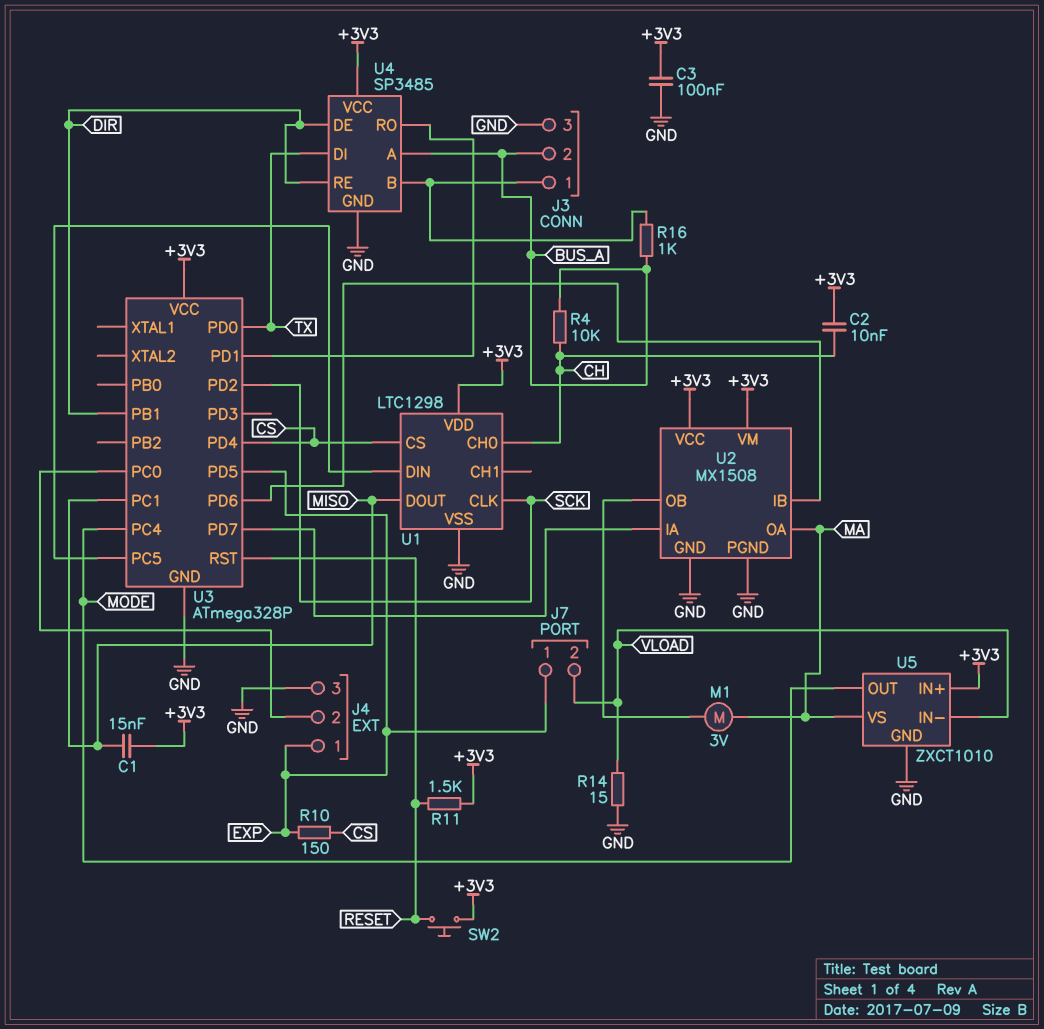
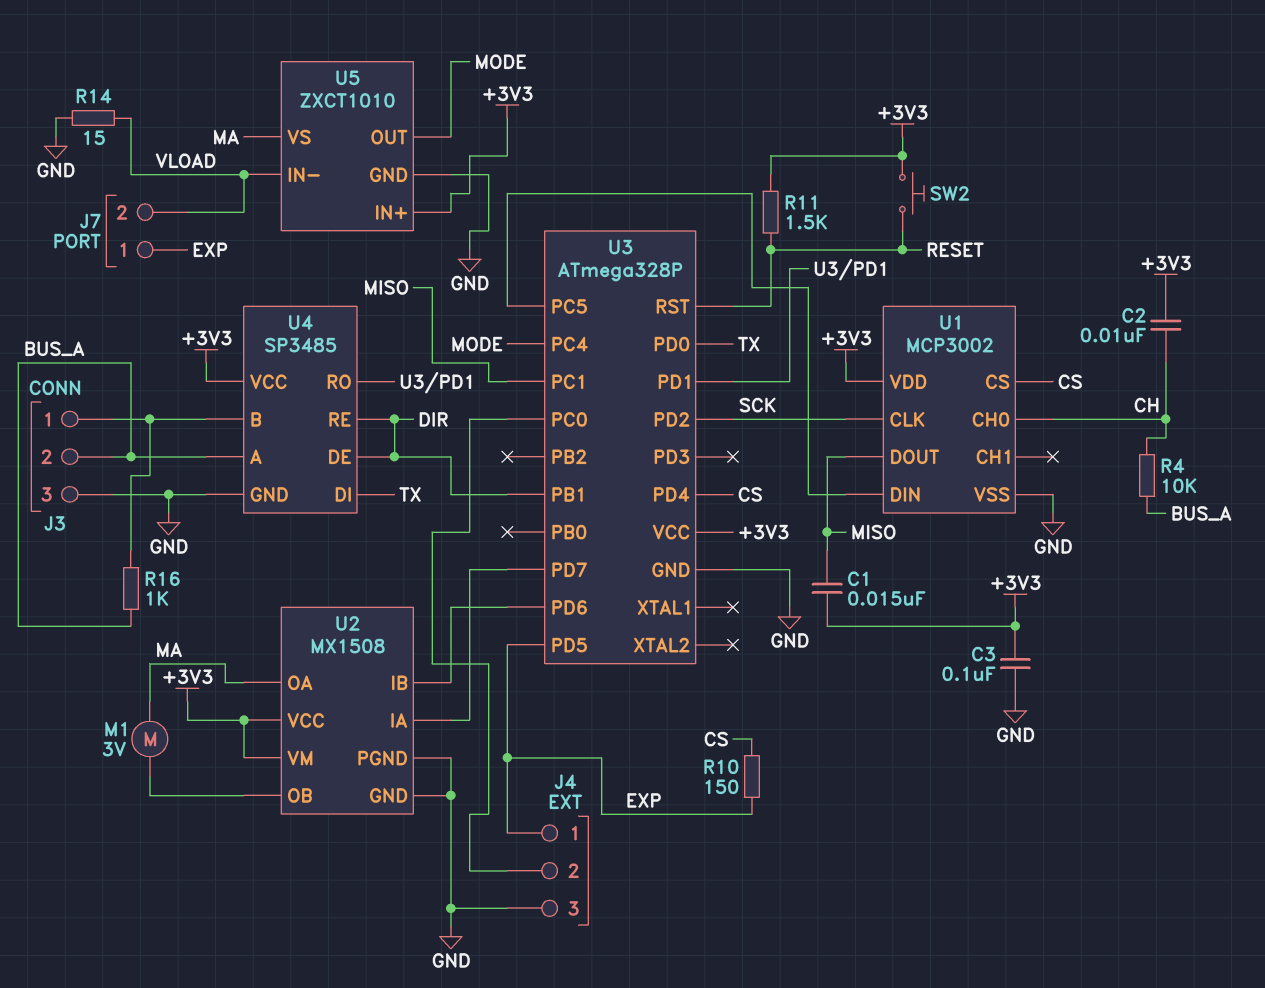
U1: LTC1298 -> MCP3002

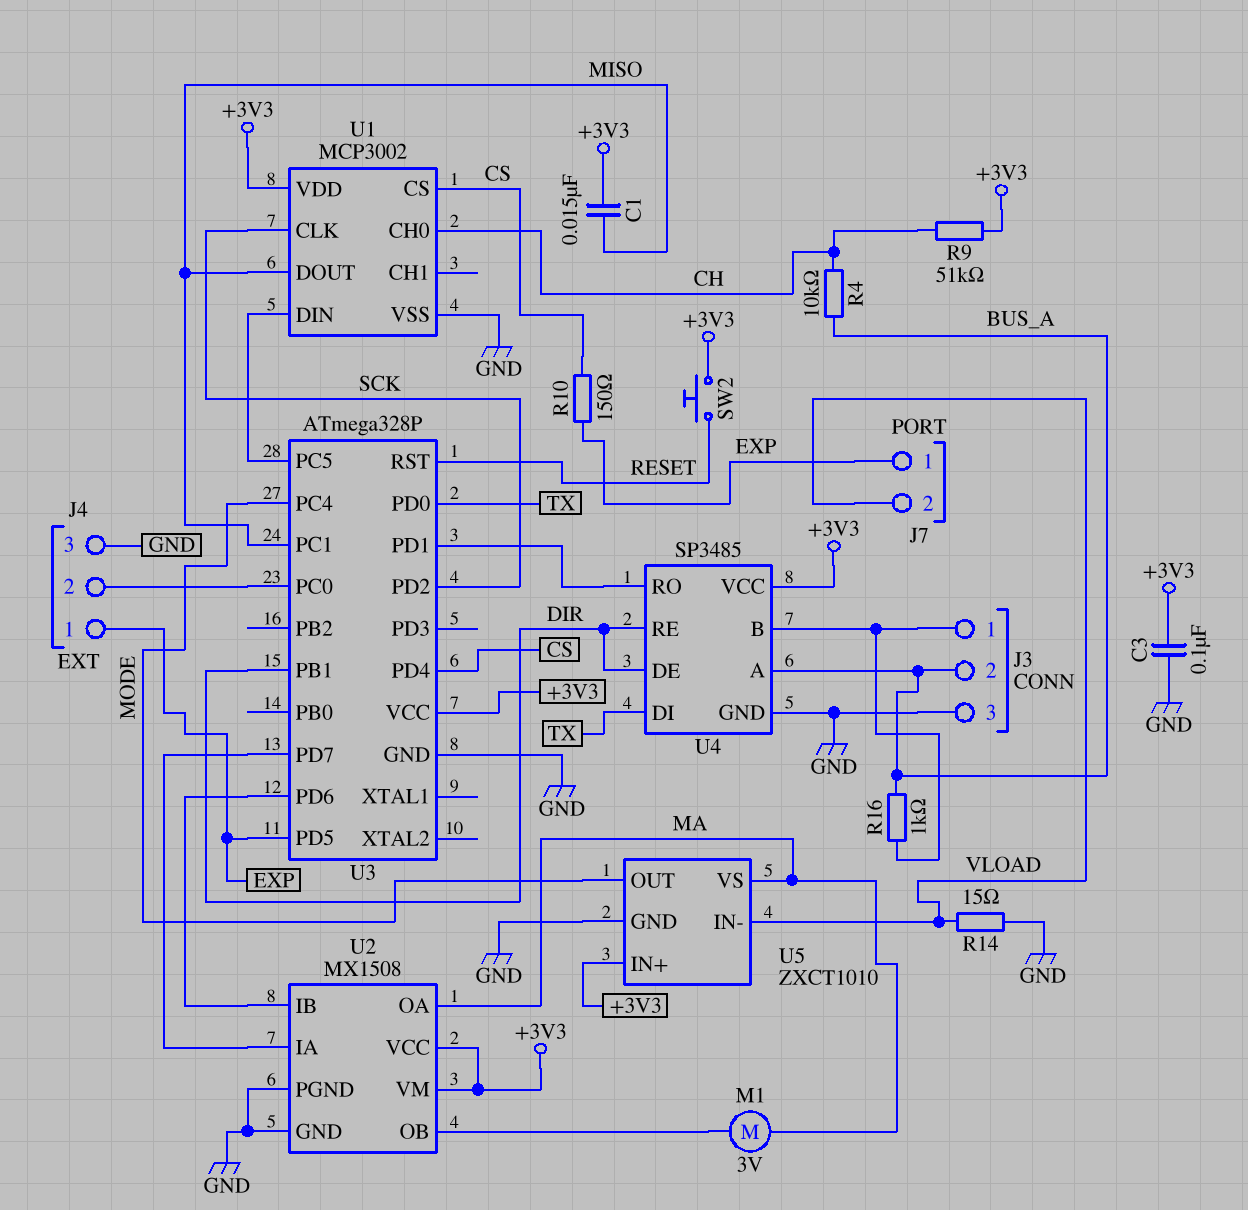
C2: 10nF (+3V3, CH) -> none
R9: none -> 51k (+3V3, CH)
R11: 1.5k (+3V3, RESET) -> none

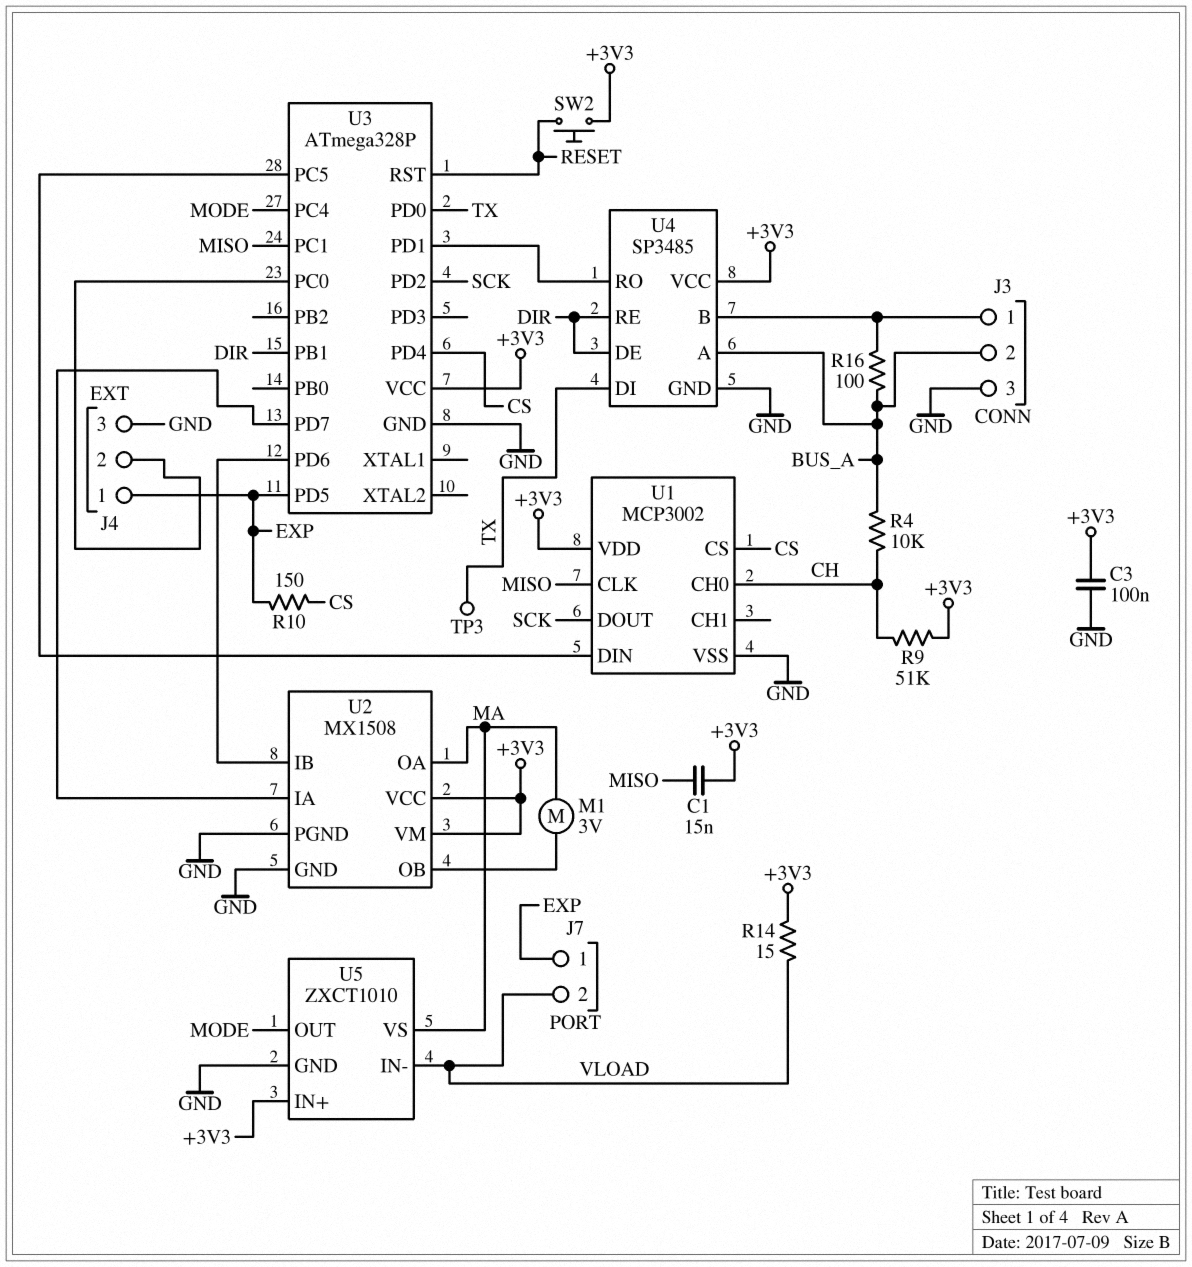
R14: 15 (GND, VLOAD) -> 15 (+3V3, VLOAD)
R16: 1k (BUS_A, J3/1) -> 100 (BUS_A, J3/1)
TP3: none -> test point (TX)
U1 pin CLK: SCK -> MISO
U1 pin DOUT: MISO -> SCK

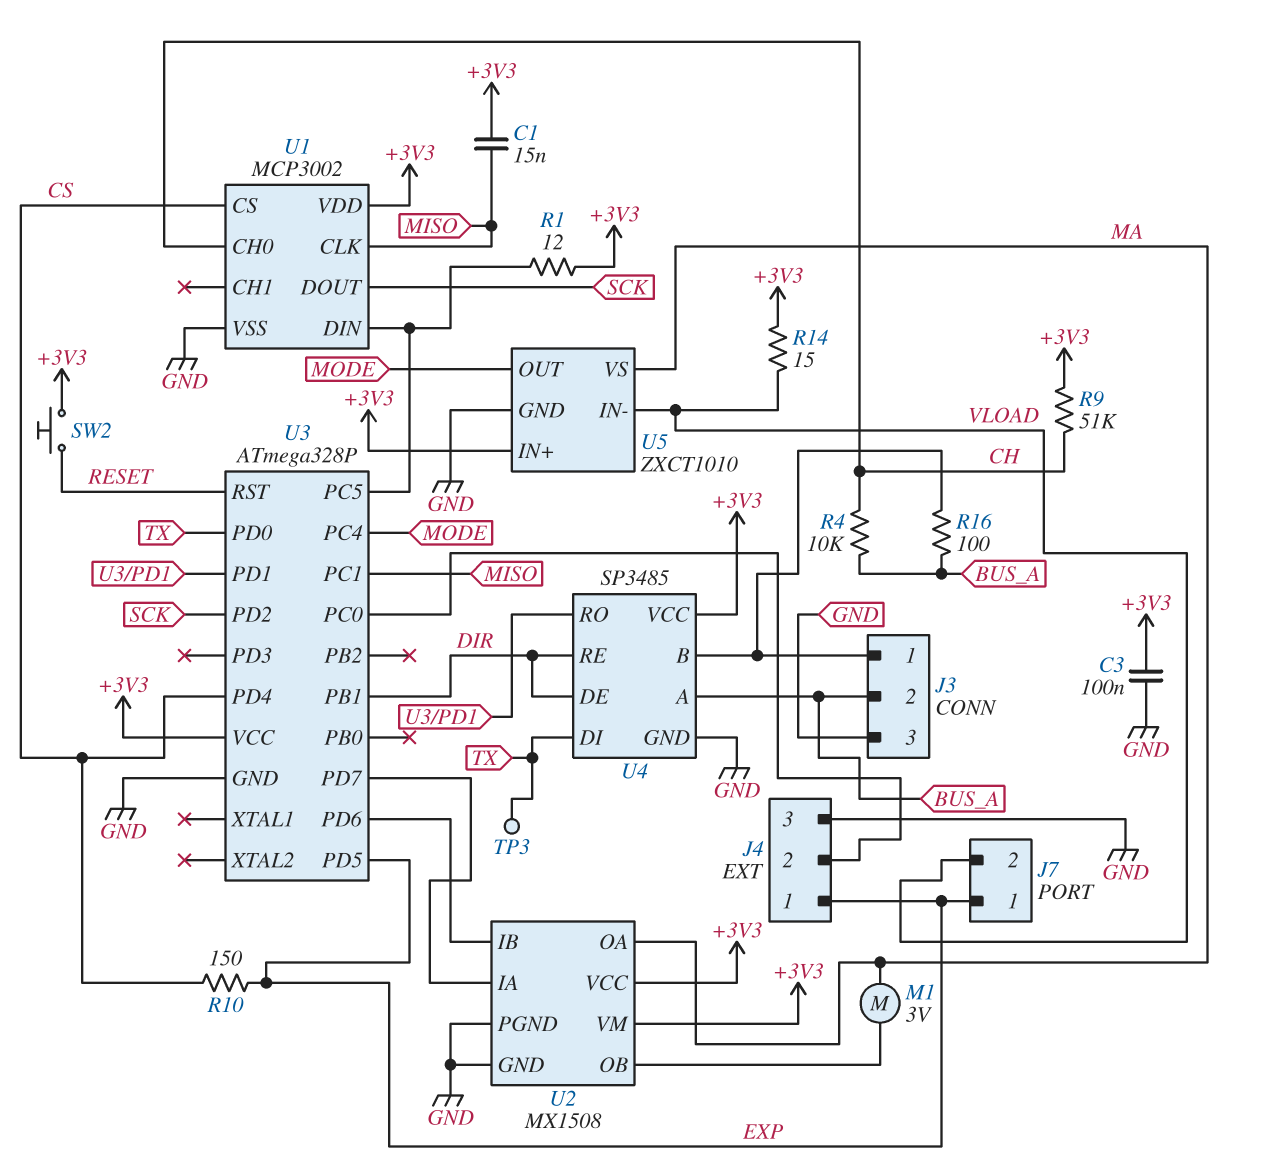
R1: none -> 12 (+3V3, U1/DIN)

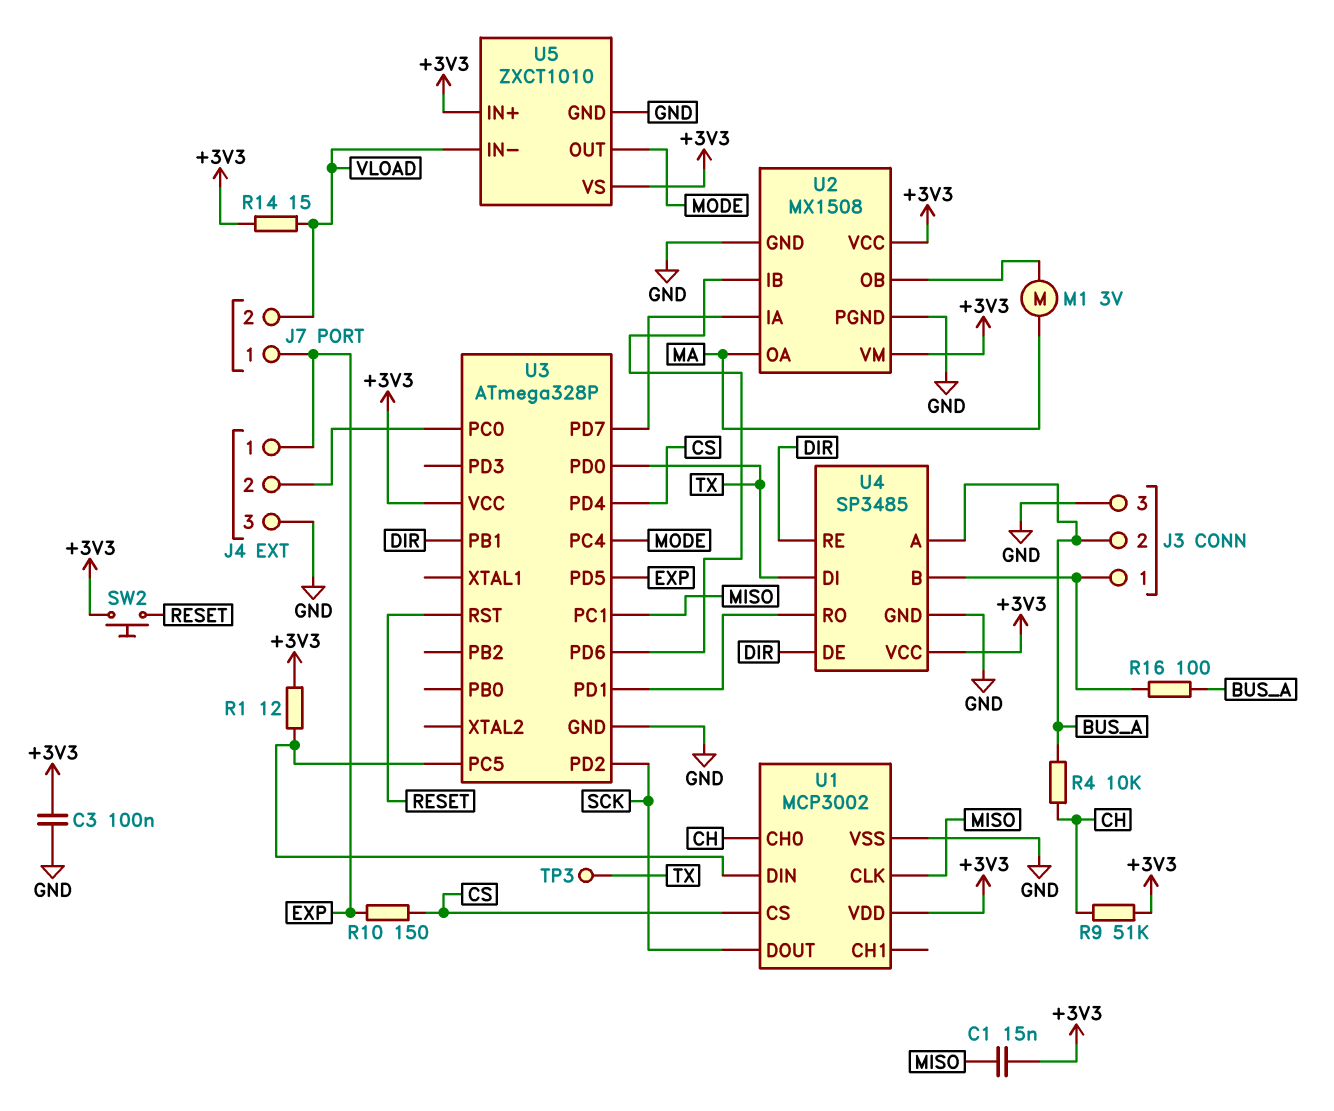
U5 pin VS: MA -> +3V3

